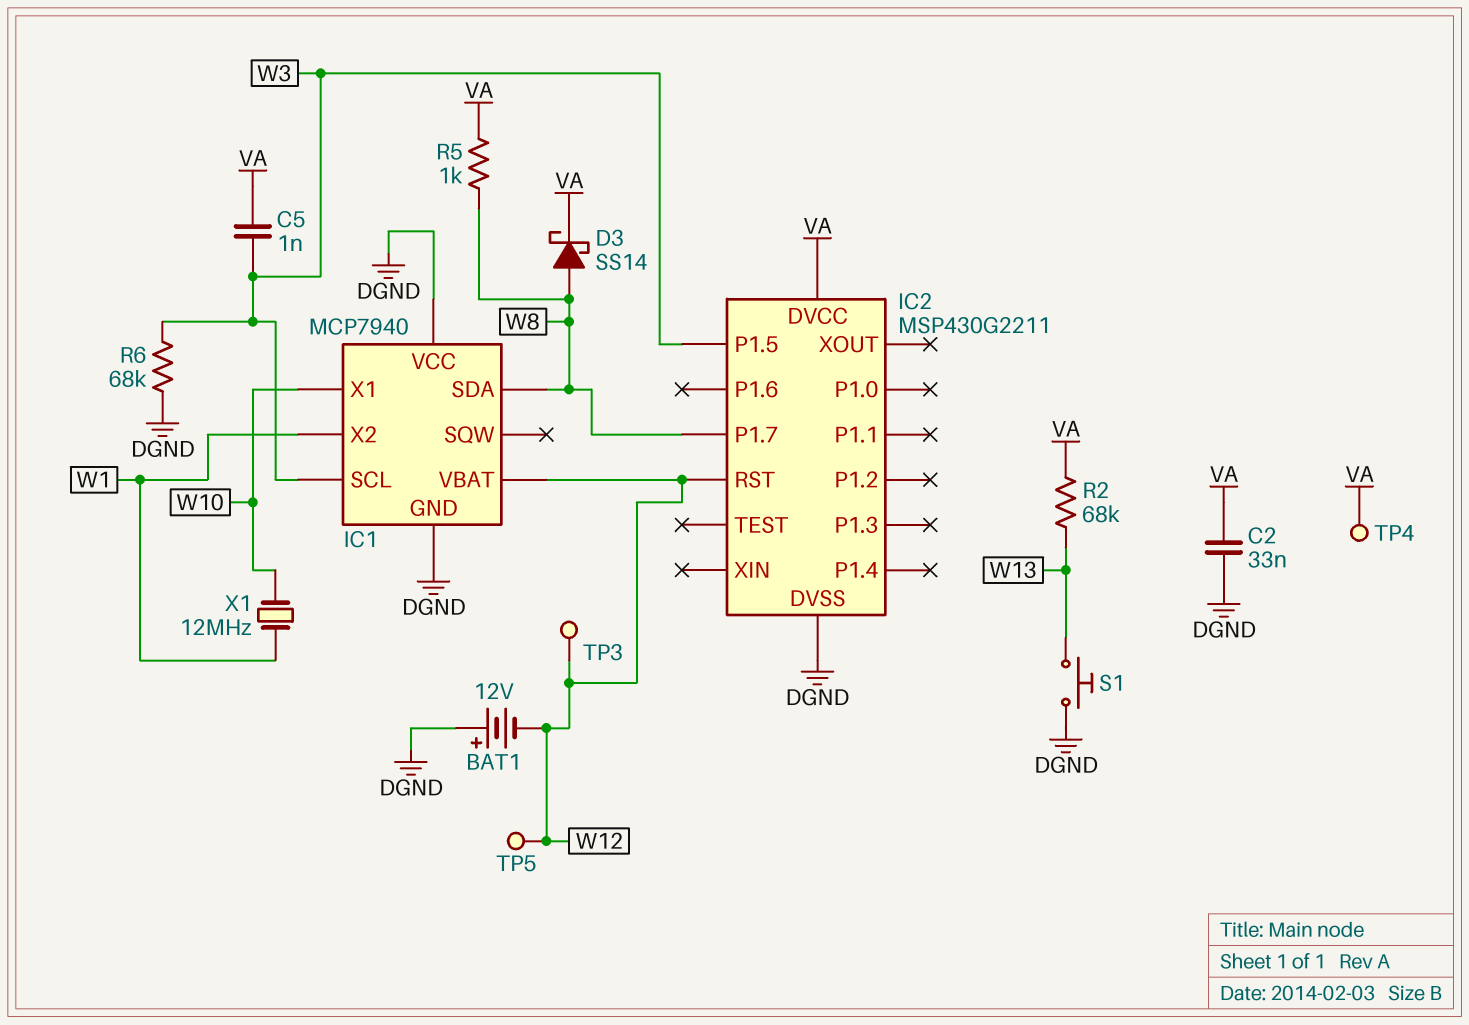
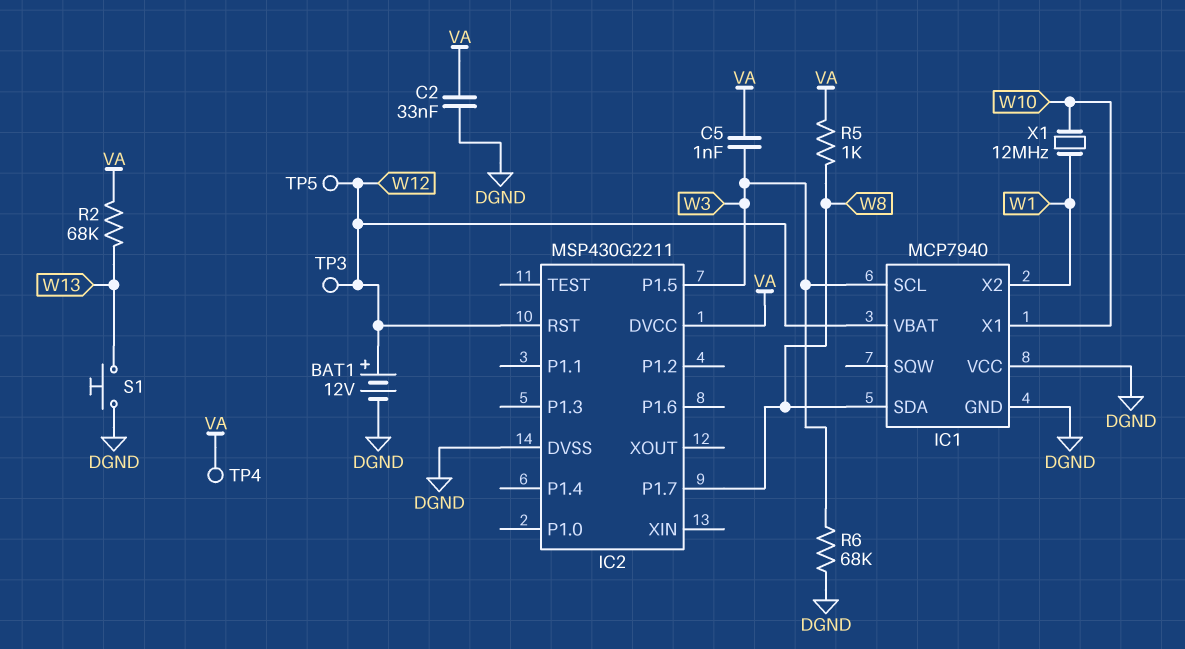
BAT1: 12V (plus DGND, minus W12) -> 12V (plus W12, minus DGND)
D3: schottky SS14 (A W8, K VA) -> none

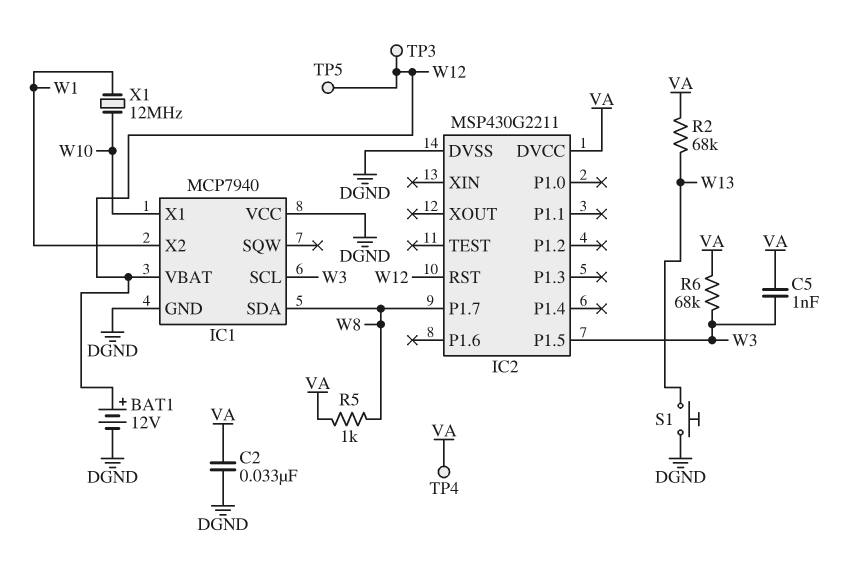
R6: 68k (DGND, W3) -> 68k (VA, W3)

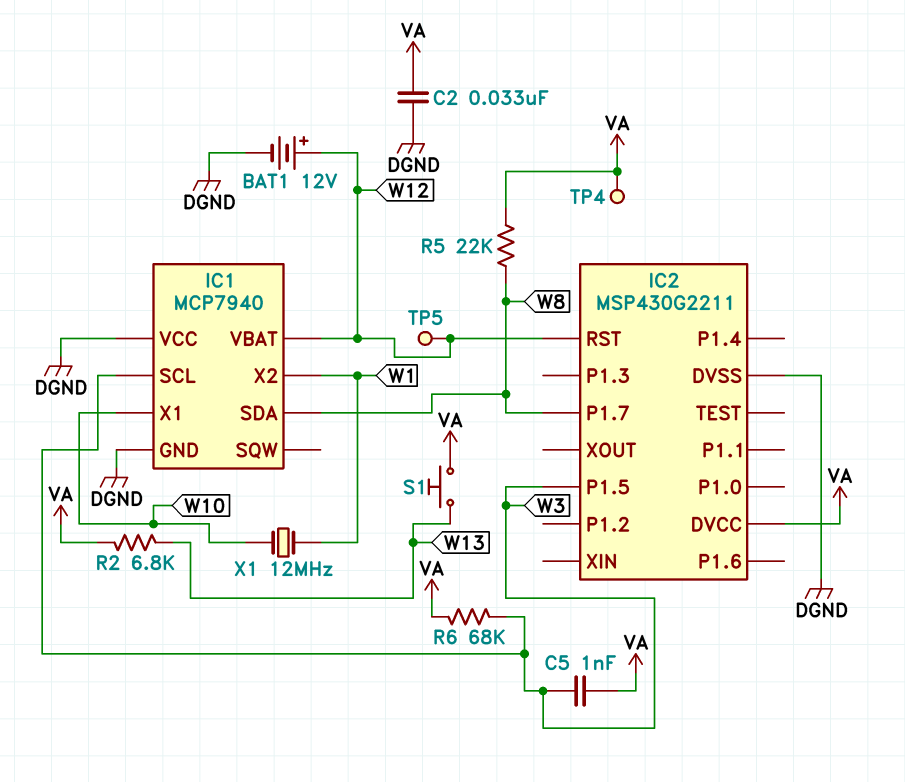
R2: 68k (VA, W13) -> 6.8k (VA, W13)
R5: 1k (VA, W8) -> 22k (VA, W8)
S1: button (DGND, W13) -> button (VA, W13)
TP3: test point (W12) -> none

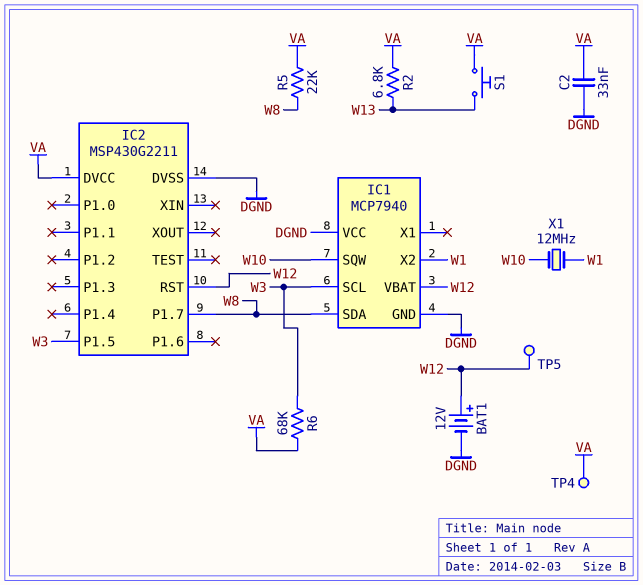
C5: 1nF (VA, W3) -> none
IC1 pin SQW: none -> W10
IC1 pin X1: W10 -> none

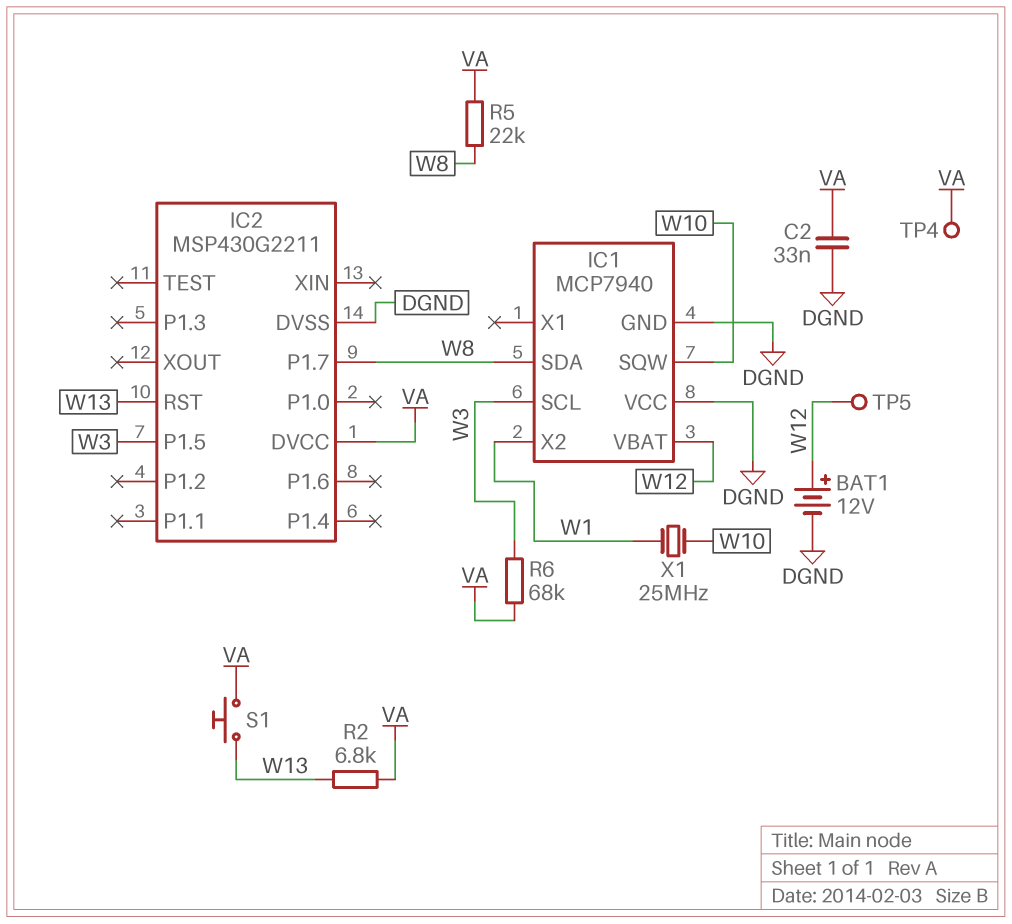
IC2 pin RST: W12 -> W13
X1: 12MHz (W1, W10) -> 25MHz (W1, W10)

